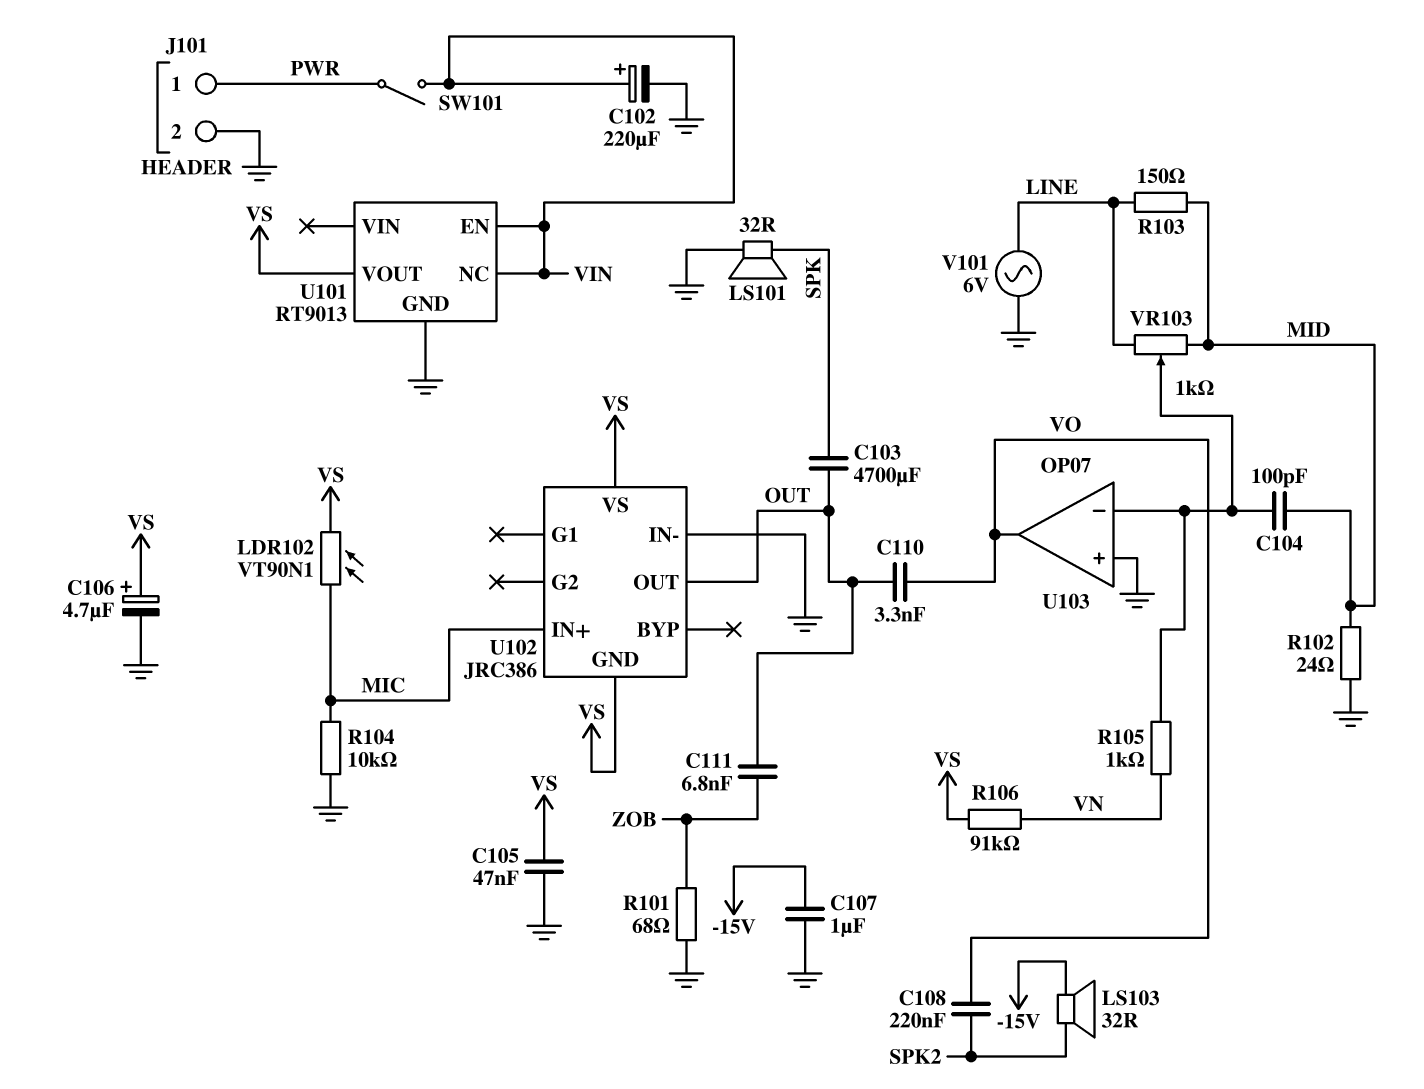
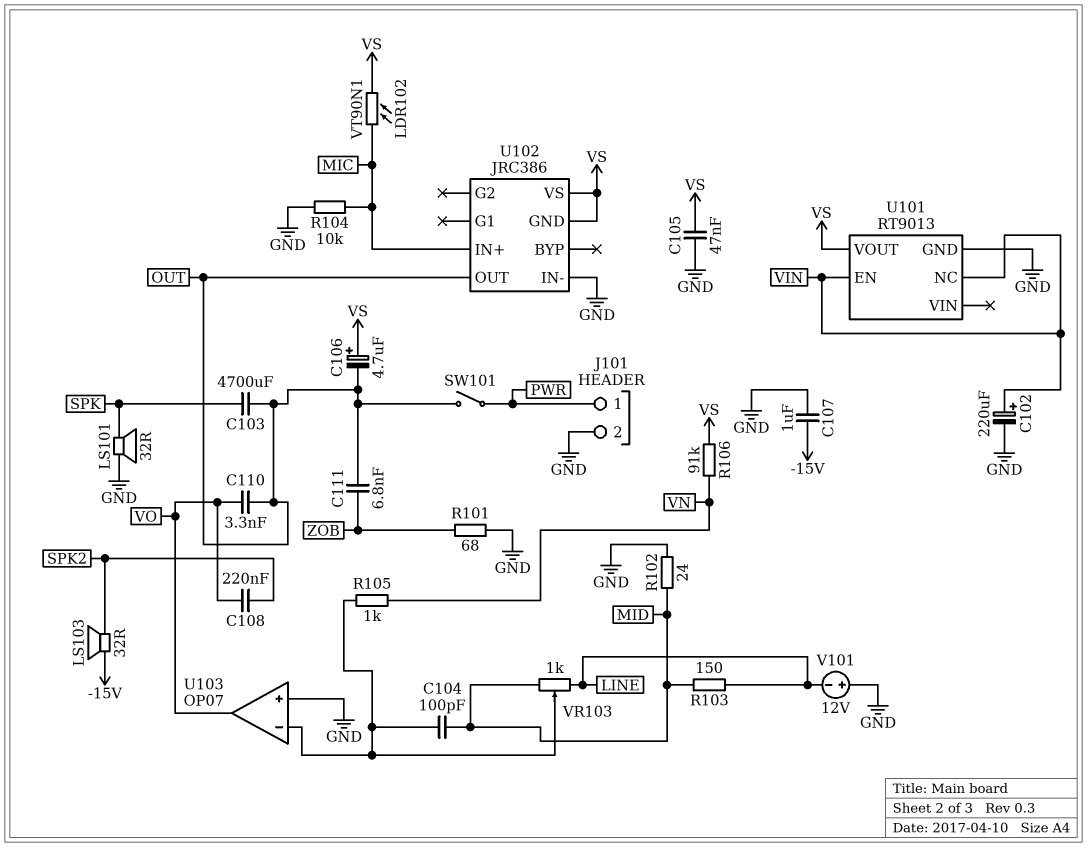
C106: 4.7uF (plus VS, minus GND) -> 4.7uF (plus VS, minus OUT)
SW101: switch (PWR, VIN) -> switch (OUT, PWR)
V101: AC 6V (GND, LINE) -> 12V (plus GND, minus LINE)

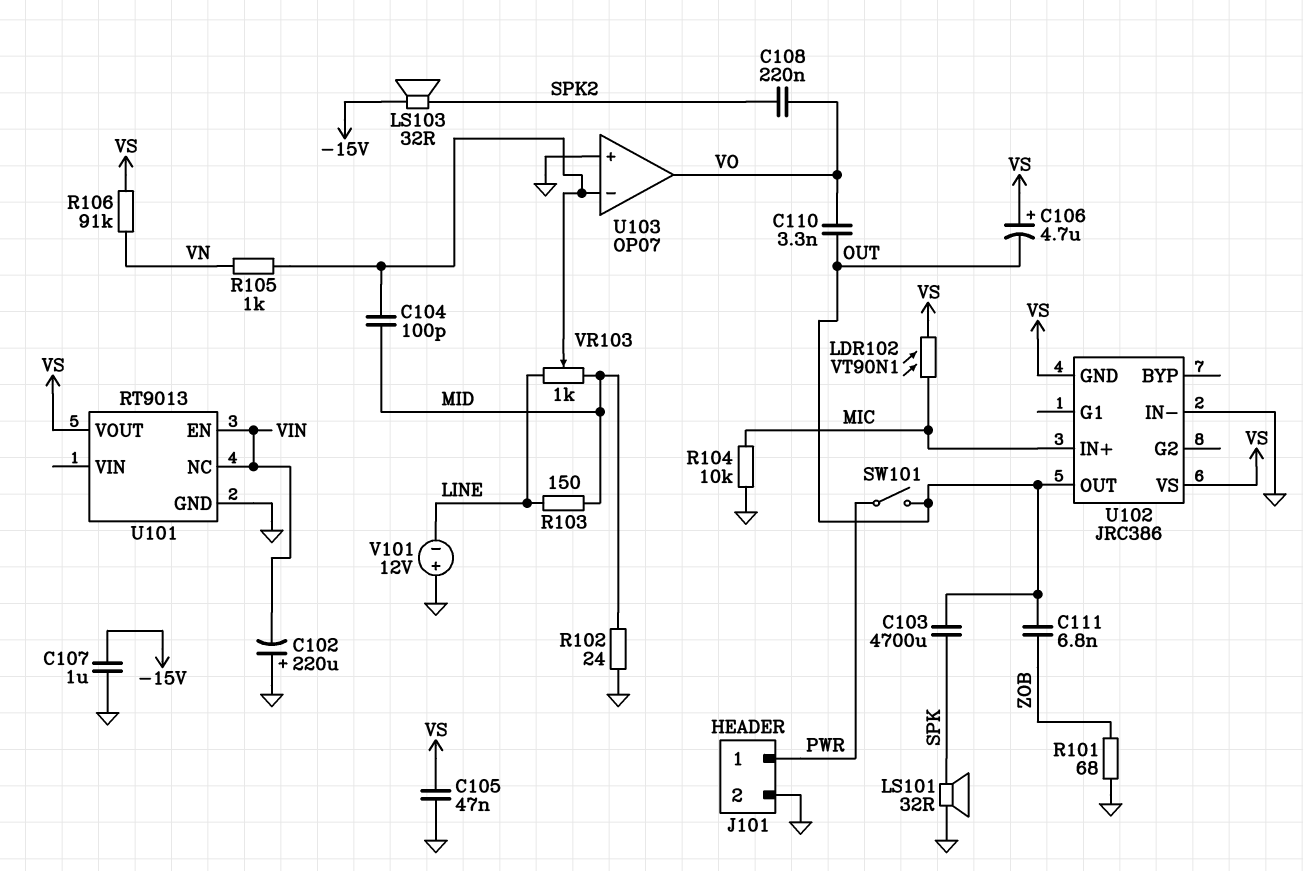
C102: 220uF (plus VIN, minus GND) -> 220uF (plus GND, minus VIN)

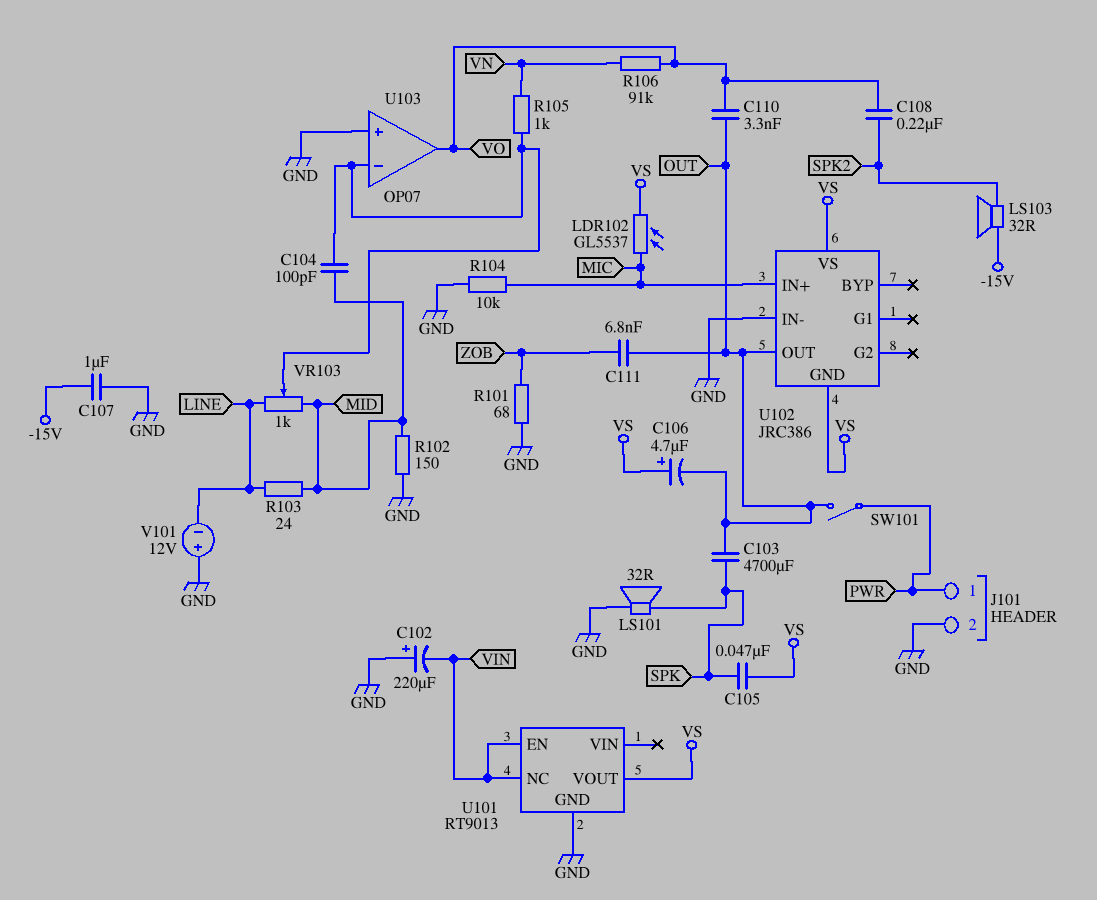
C105: 47nF (GND, VS) -> 47nF (SPK, VS)
LDR102: VT90N1 (MIC, VS) -> GL5537 (MIC, VS)
R102: 24 (GND, MID) -> 150 (GND, MID)
R103: 150 (LINE, MID) -> 24 (LINE, MID)
R106: 91k (VN, VS) -> 91k (VN, VO)

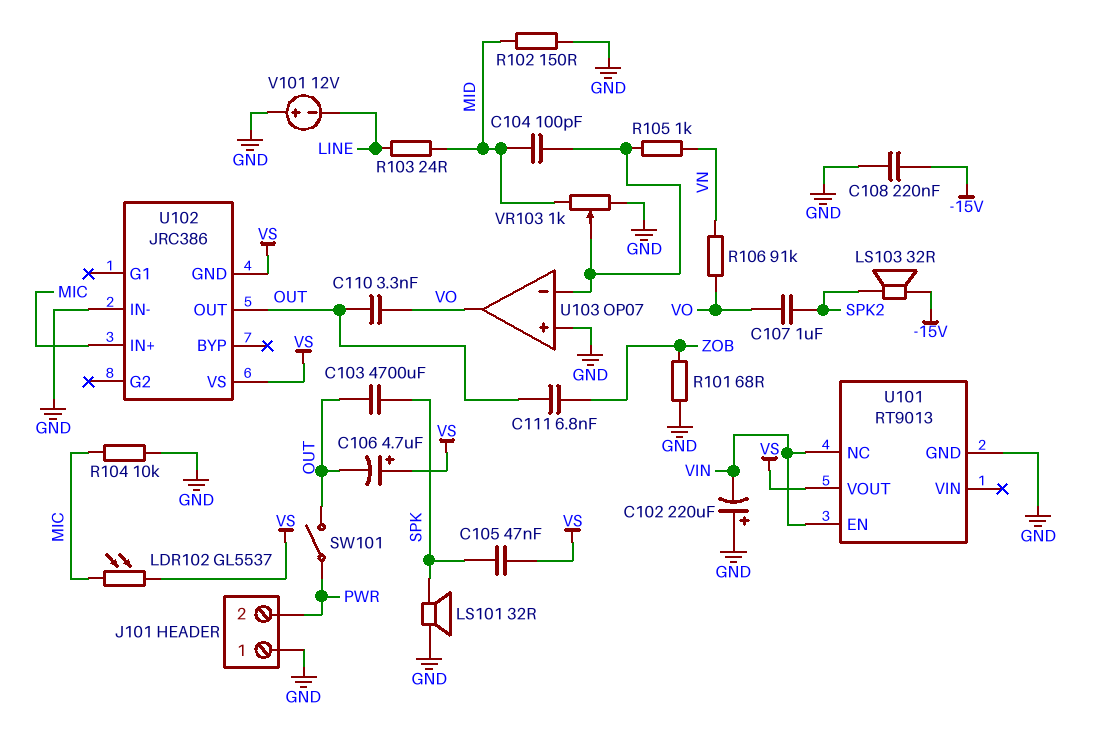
C107: 1uF (-15V, GND) -> 1uF (SPK2, VO)
C108: 220nF (SPK2, VO) -> 220nF (-15V, GND)
J101 pin 1: PWR -> GND
J101 pin 2: GND -> PWR
VR103: 1k (LINE, MID, wiper U103/in-) -> 1k (GND, MID, wiper U103/in-)

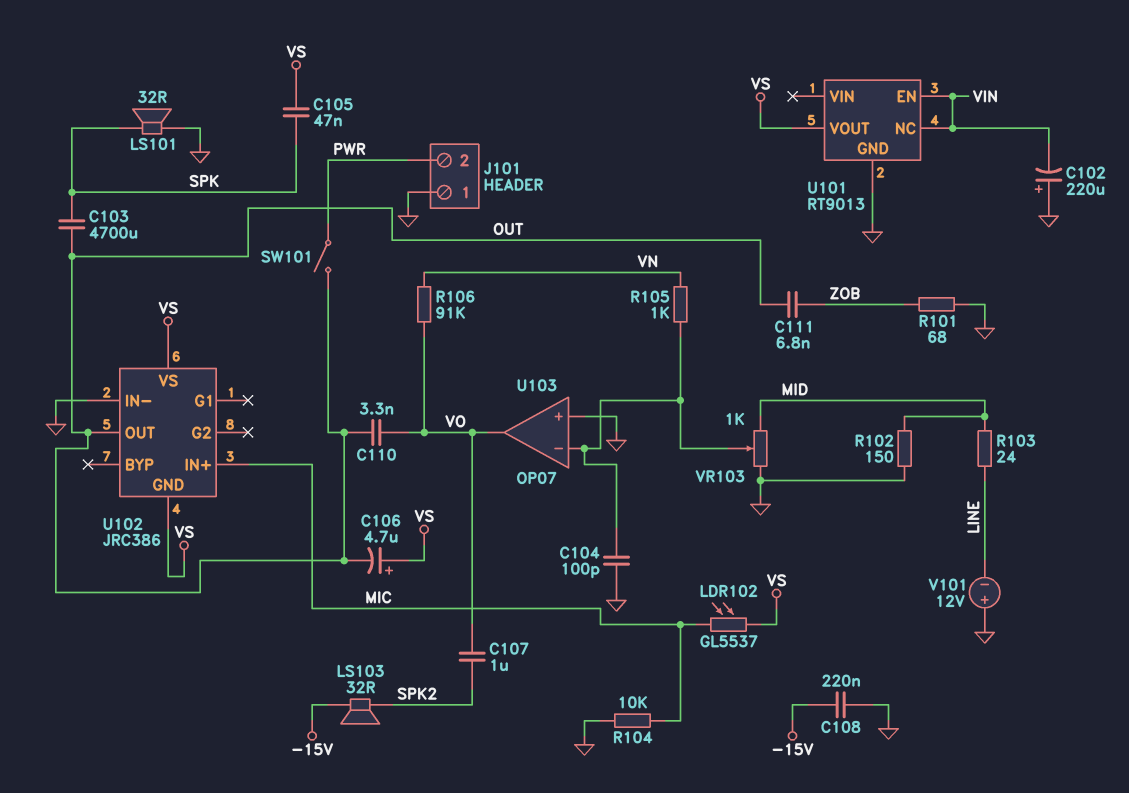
C104: 100pF (MID, U103/in-) -> 100pF (GND, U103/in-)

